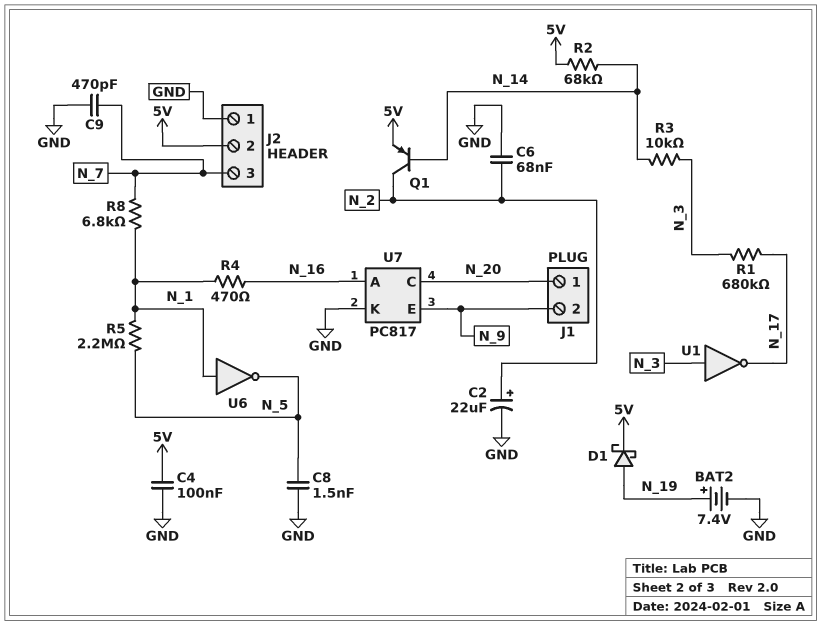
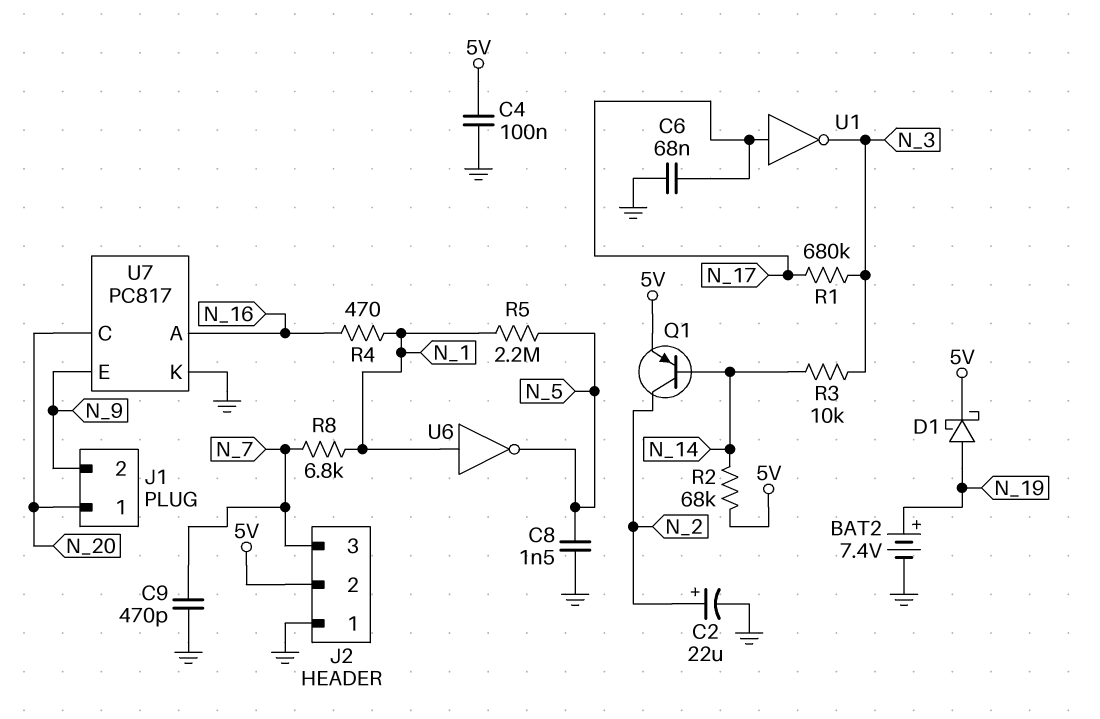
C6: 68nF (GND, N_2) -> 68nF (GND, N_17)
U1: NOT (in N_3, out N_17) -> NOT (in N_17, out N_3)

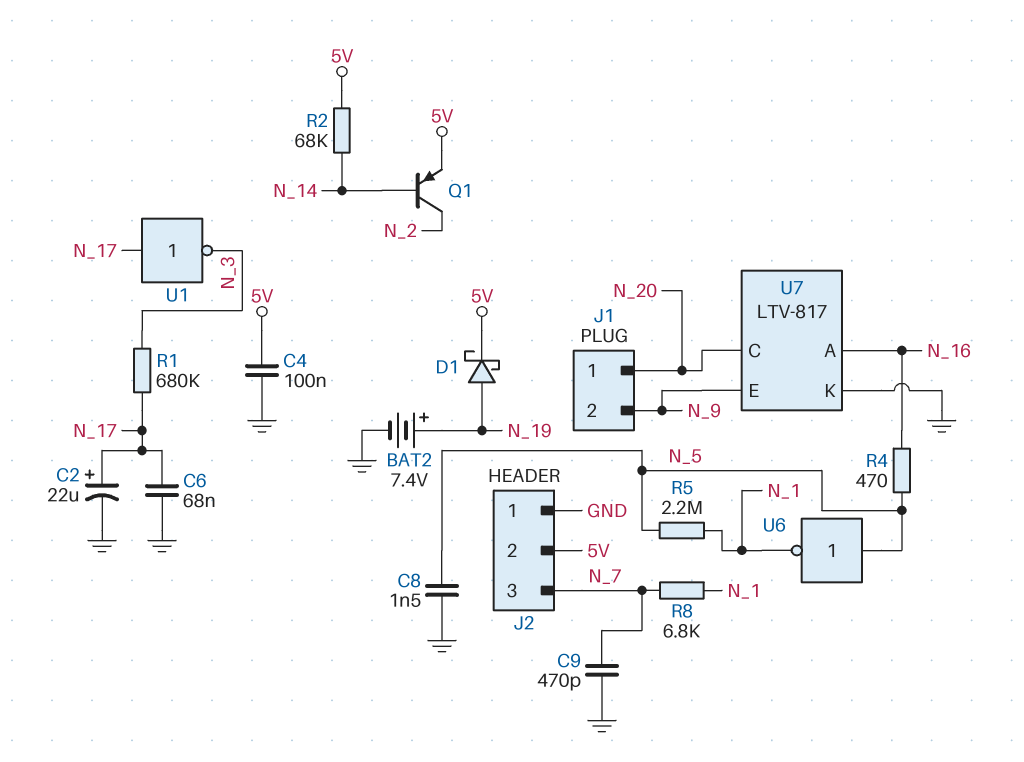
C2: 22uF (plus N_2, minus GND) -> 22uF (plus N_17, minus GND)
R3: 10k (N_3, N_14) -> none
R4: 470 (N_1, N_16) -> 470 (N_5, N_16)
U6: NOT (in N_1, out N_5) -> NOT (in N_5, out N_1)
U7: PC817 -> LTV-817

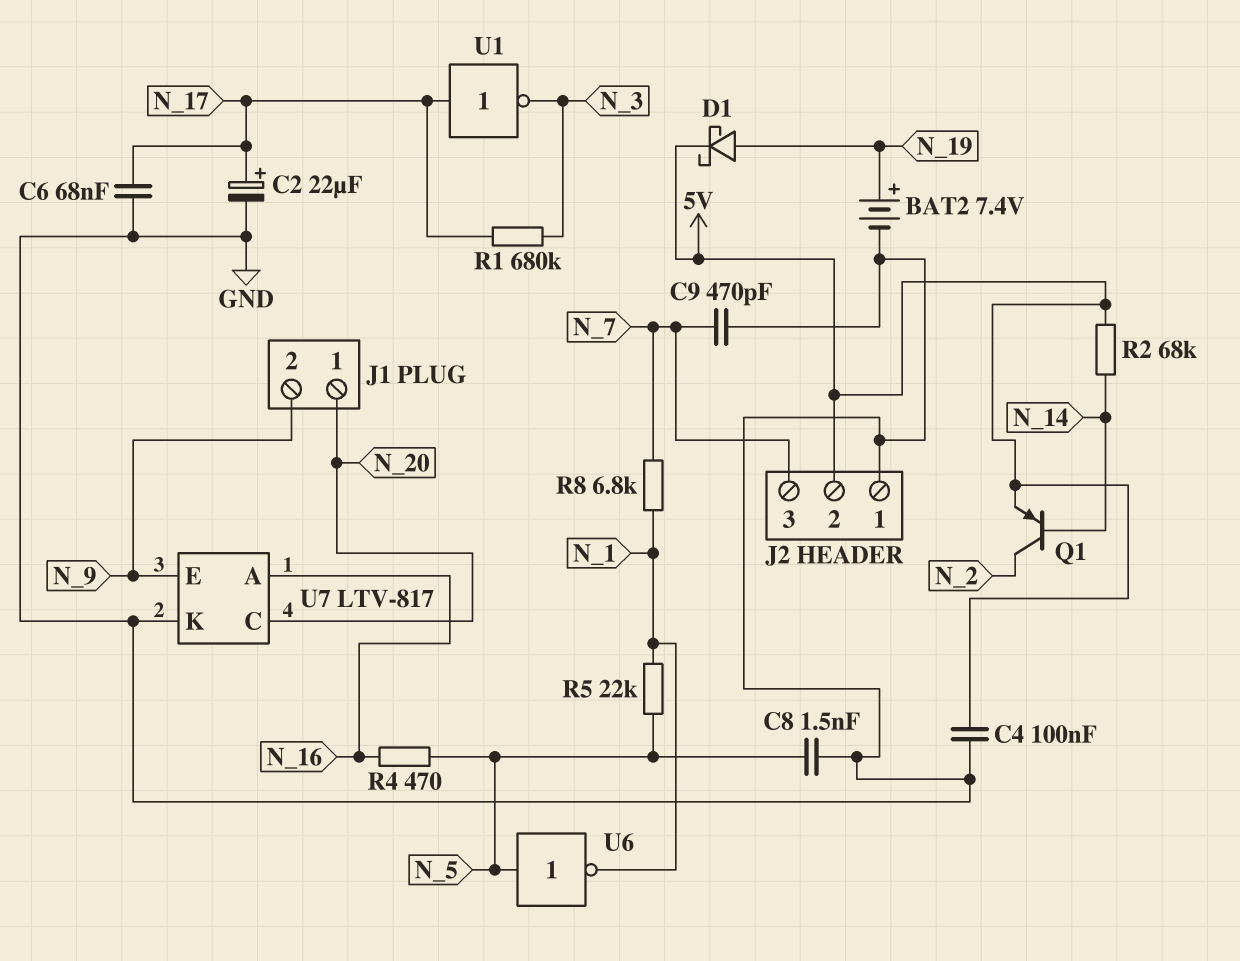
R5: 2.2M (N_1, N_5) -> 22k (N_1, N_5)

